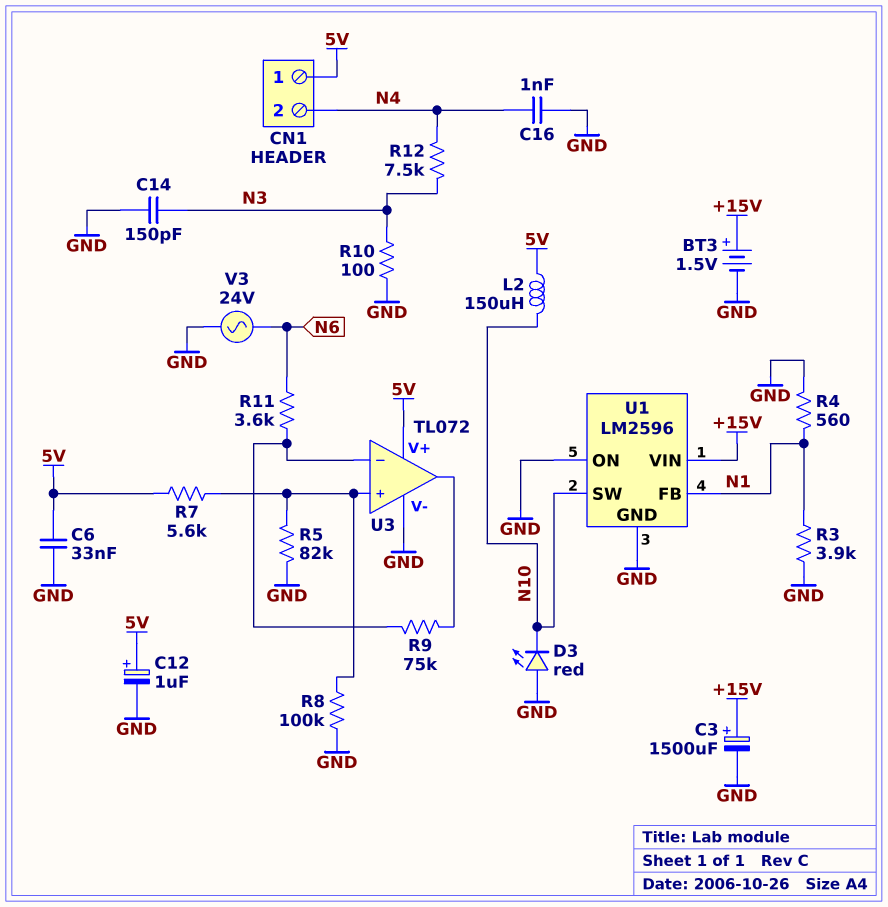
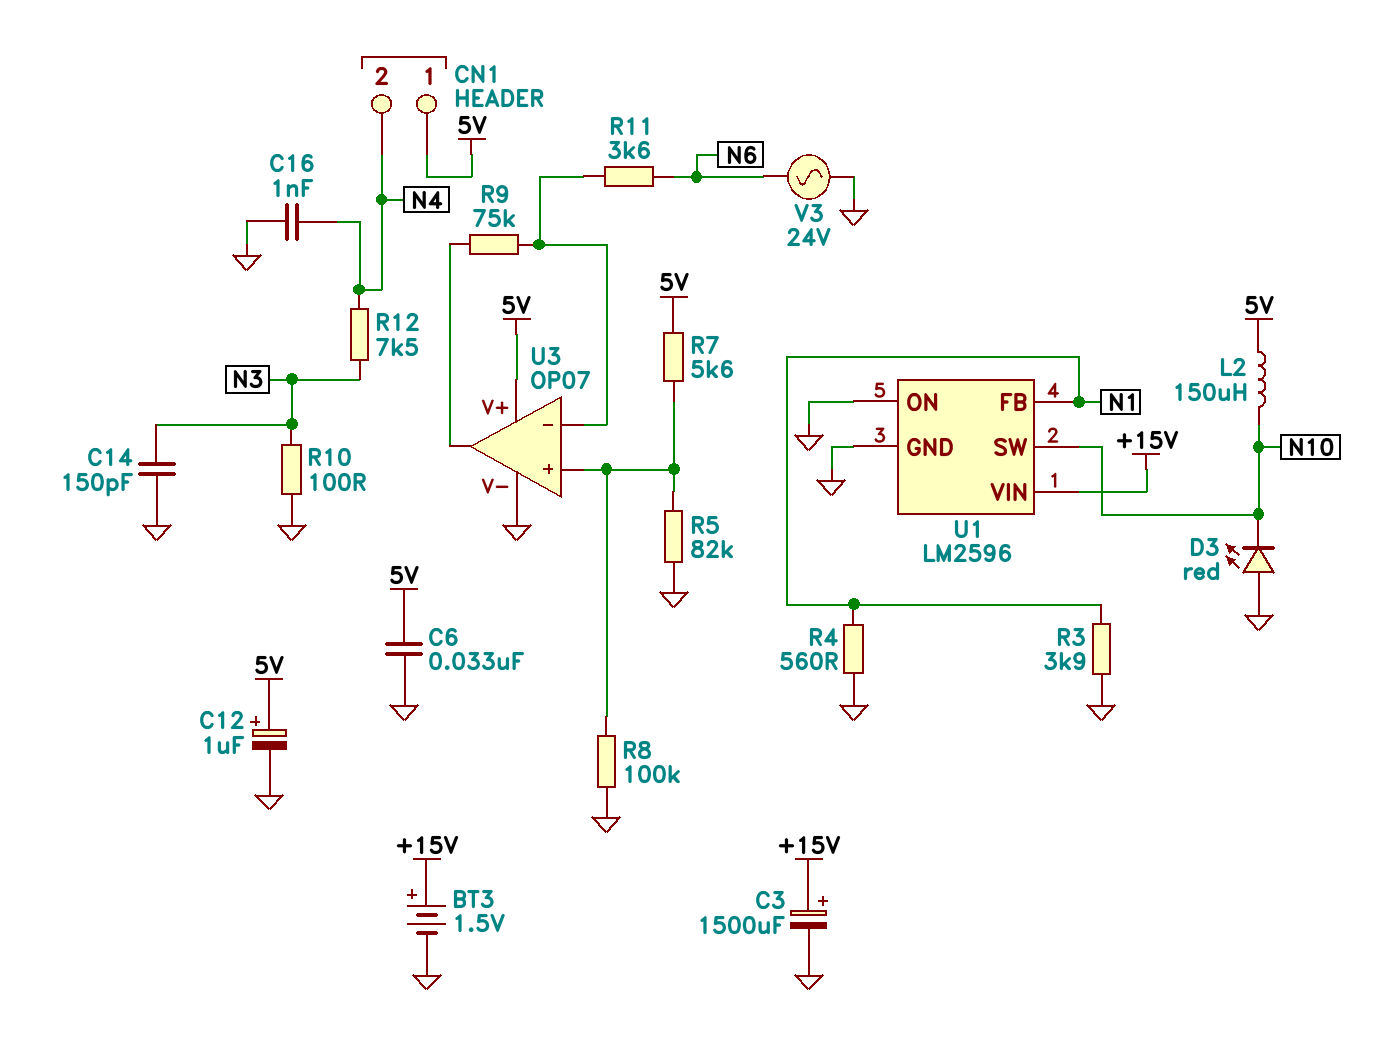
U3: TL072 -> OP07

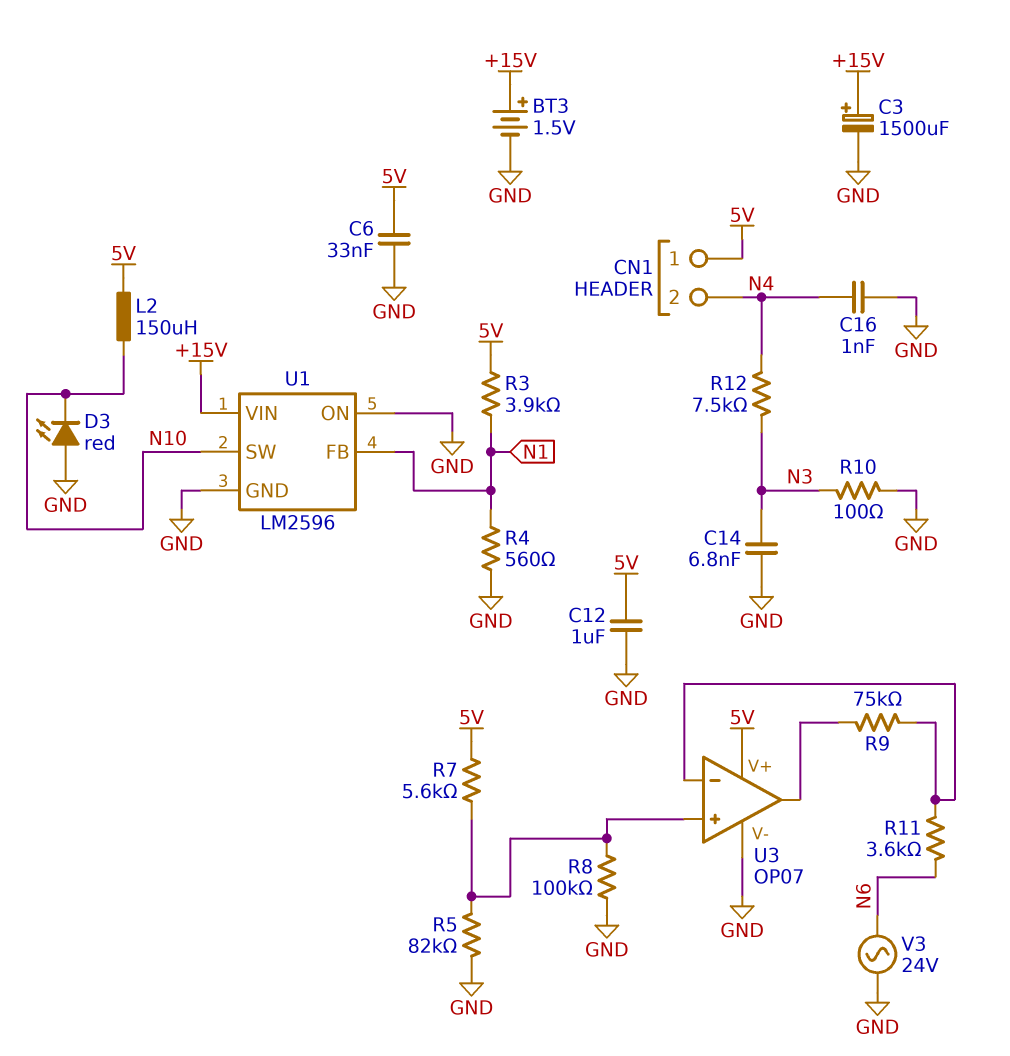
C12: 1uF (plus 5V, minus GND) -> 1uF (5V, GND)
C14: 150pF (GND, N3) -> 6.8nF (GND, N3)
R3: 3.9k (GND, N1) -> 3.9k (5V, N1)

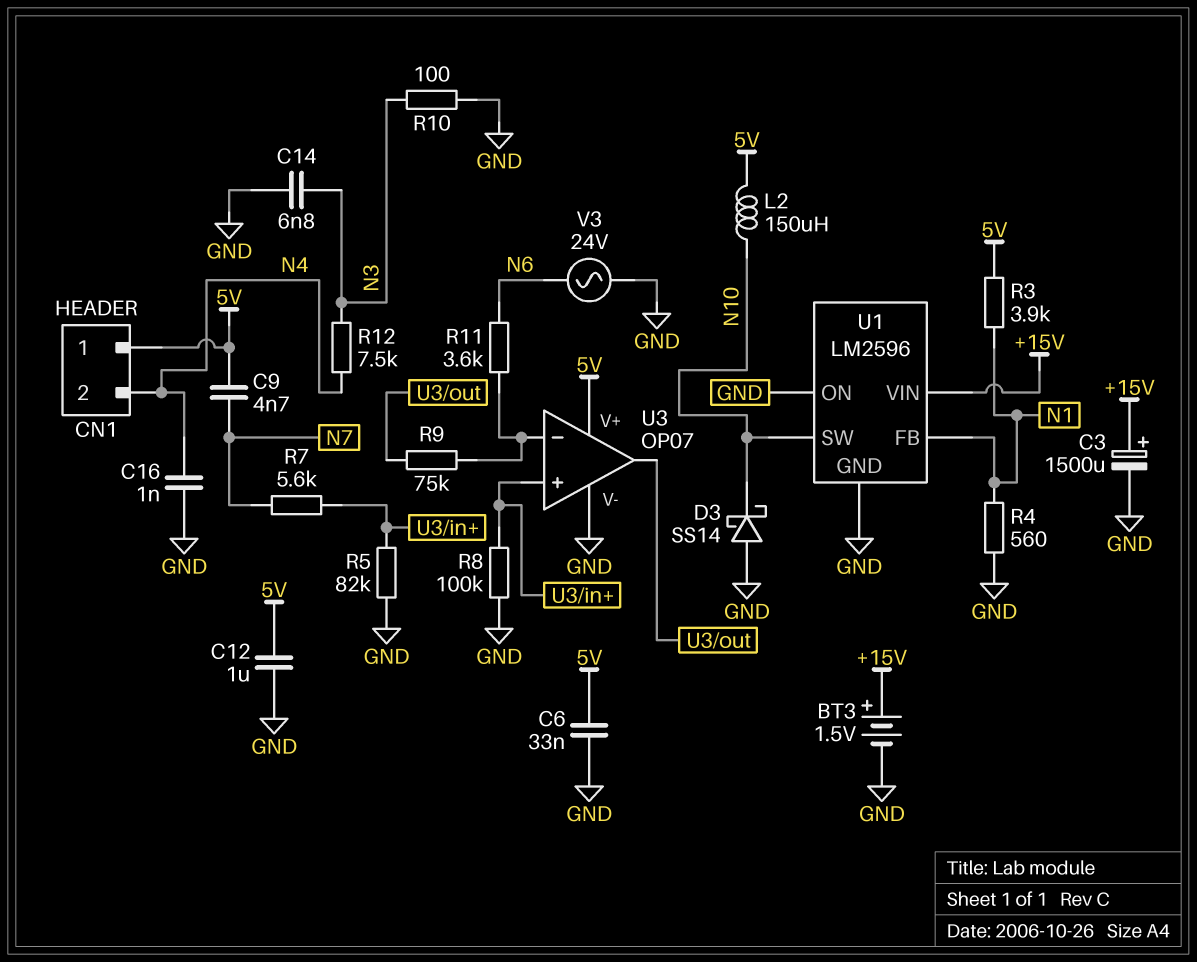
C9: none -> 4.7nF (5V, N7)
D3: LED red (A GND, K N10) -> schottky SS14 (A GND, K N10)
R7: 5.6k (5V, U3/in+) -> 5.6k (N7, U3/in+)

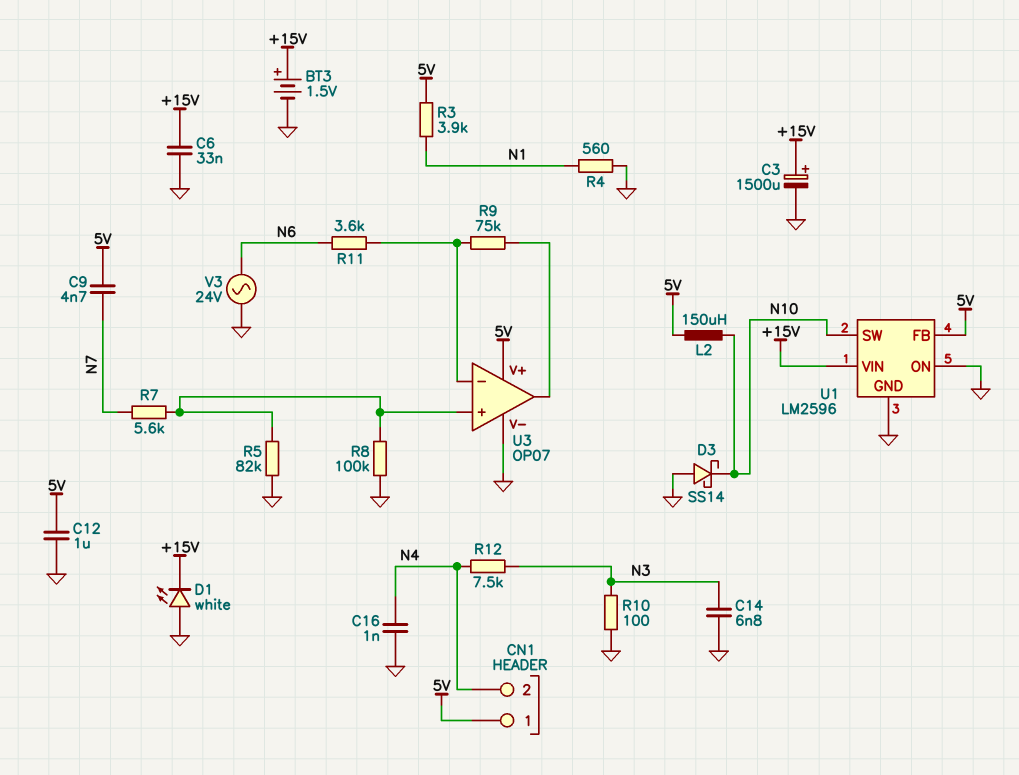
C6: 33nF (5V, GND) -> 33nF (+15V, GND)
D1: none -> LED white (A GND, K +15V)
U1 pin FB: N1 -> 5V

